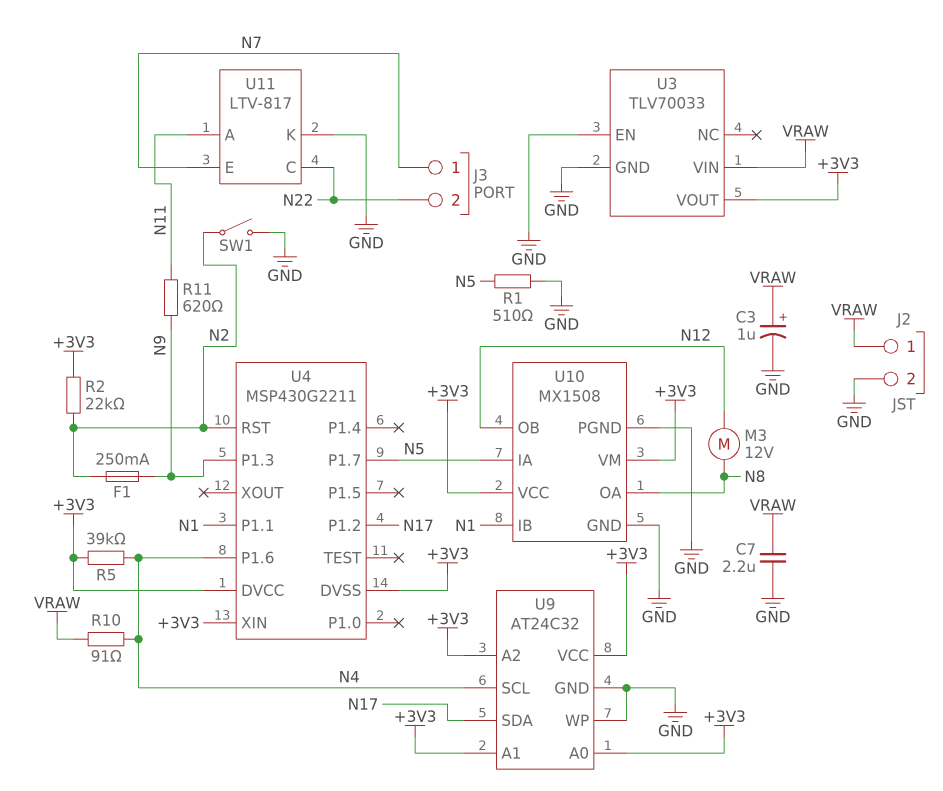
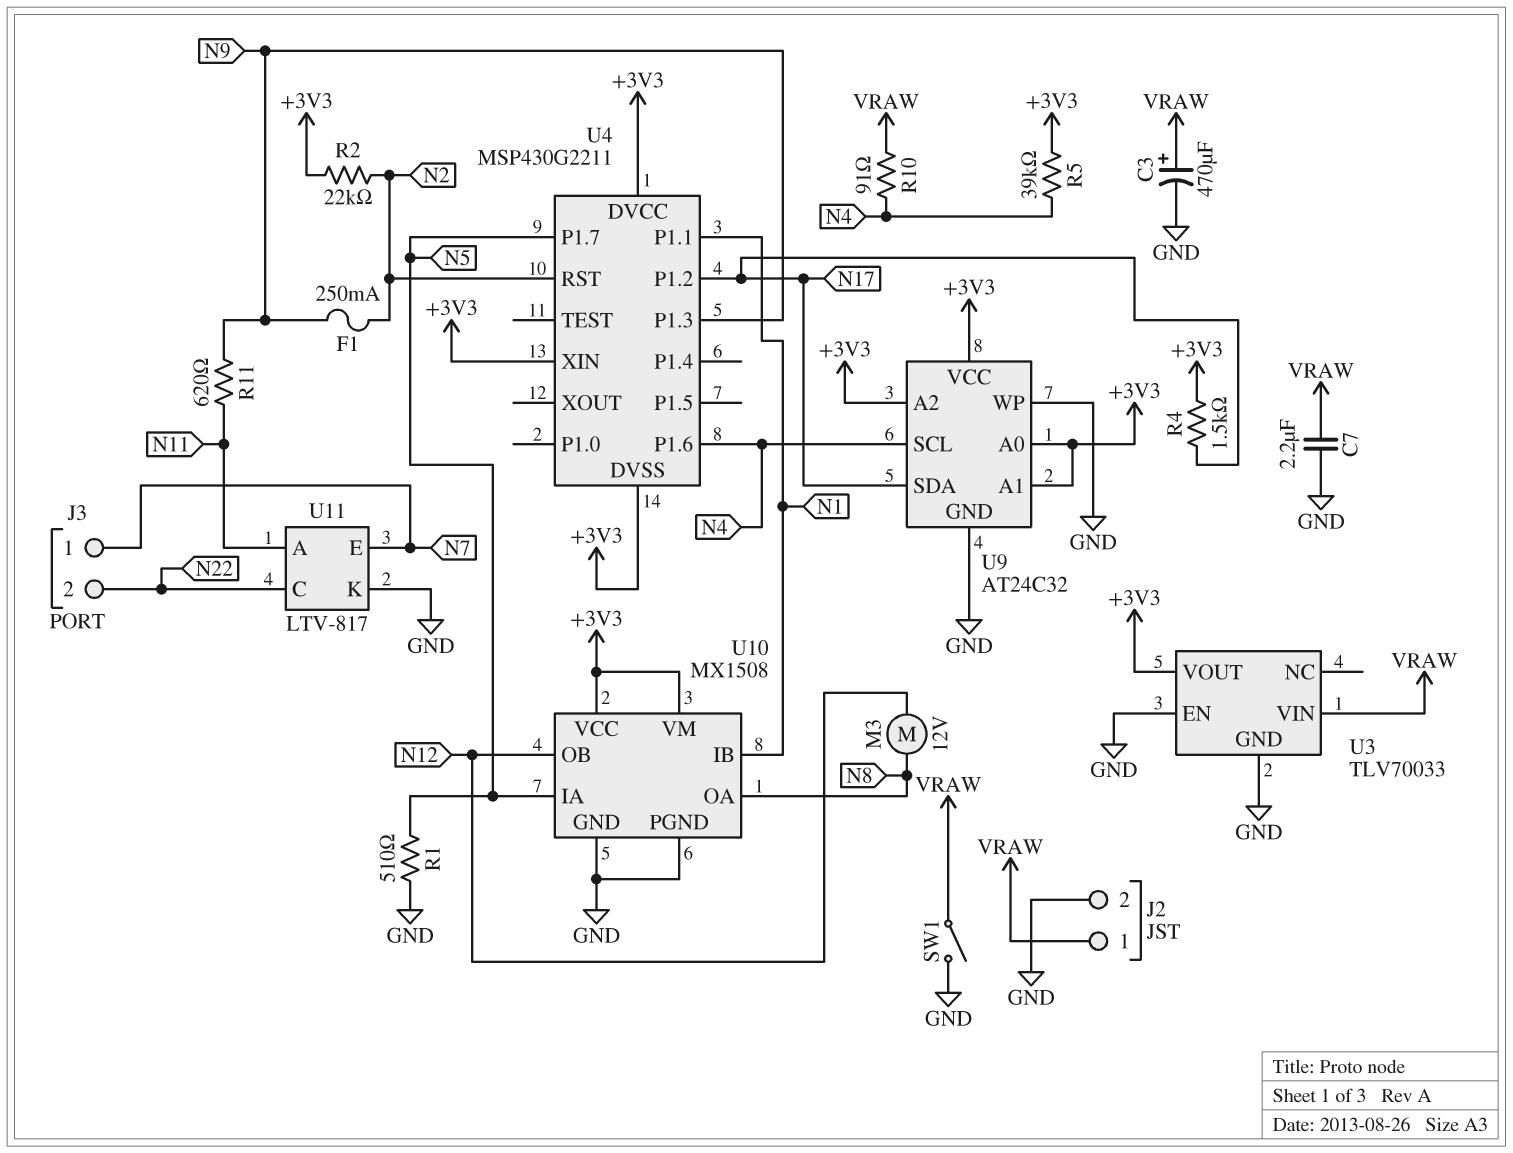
C3: 1uF (plus VRAW, minus GND) -> 470uF (plus VRAW, minus GND)
R4: none -> 1.5k (+3V3, N17)
SW1: switch (GND, N2) -> switch (GND, VRAW)

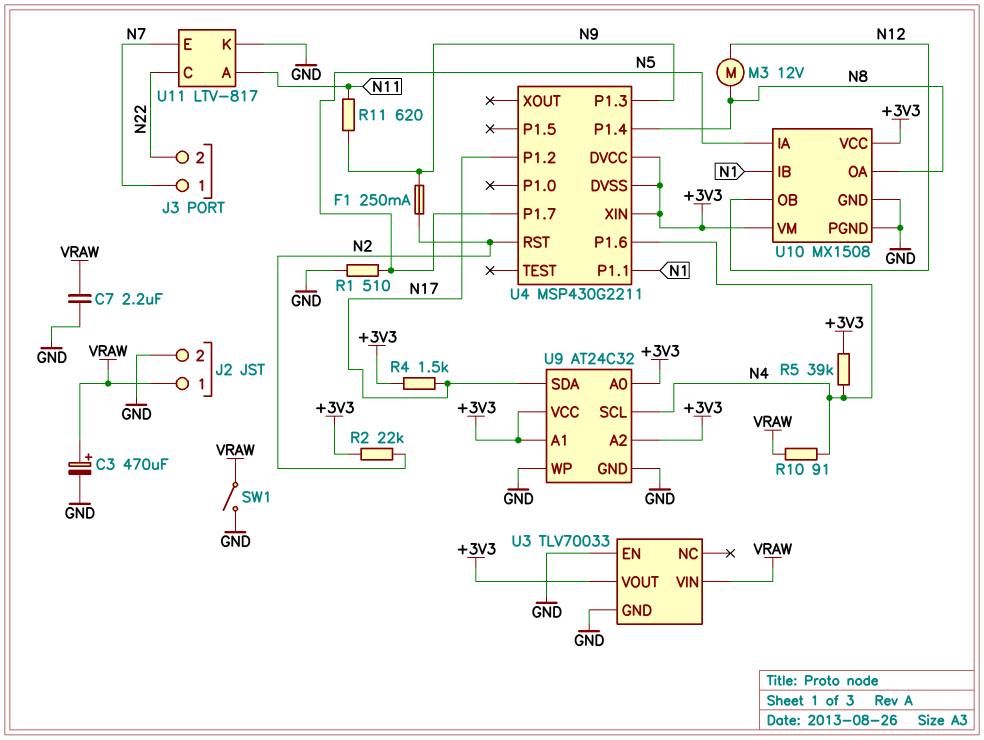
U4 pin P1.4: none -> N8

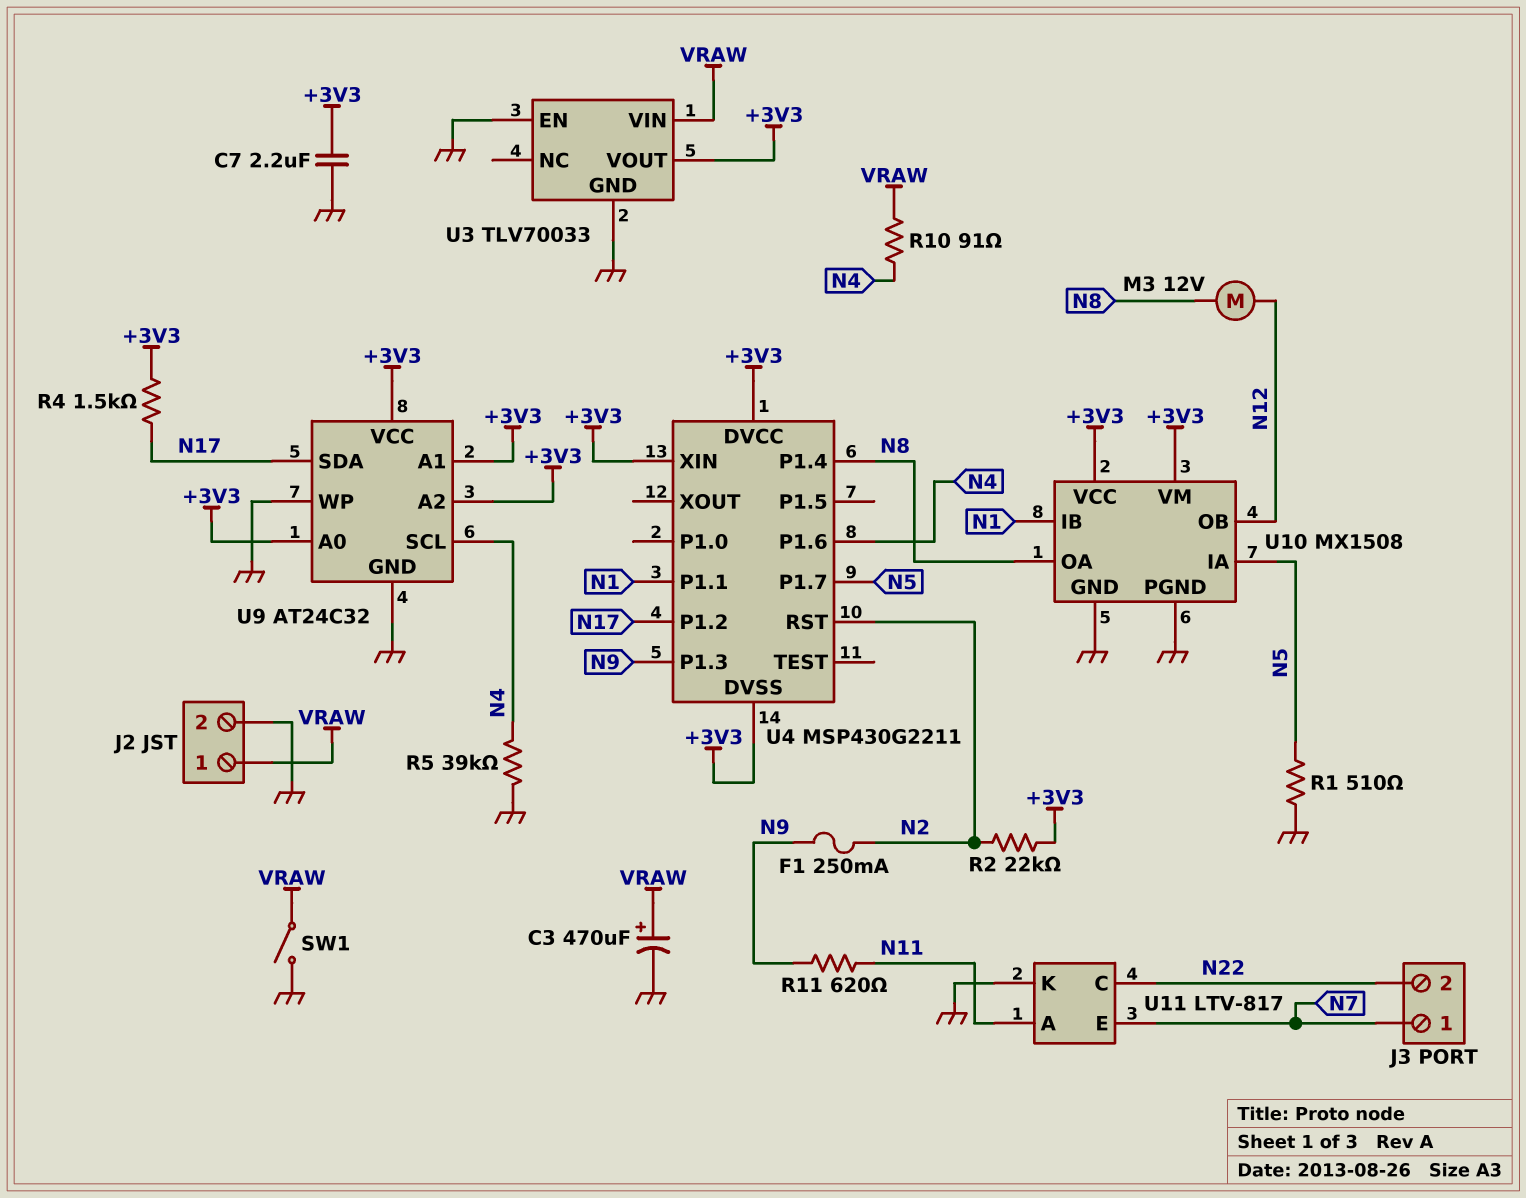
C7: 2.2uF (GND, VRAW) -> 2.2uF (+3V3, GND)
R5: 39k (+3V3, N4) -> 39k (GND, N4)

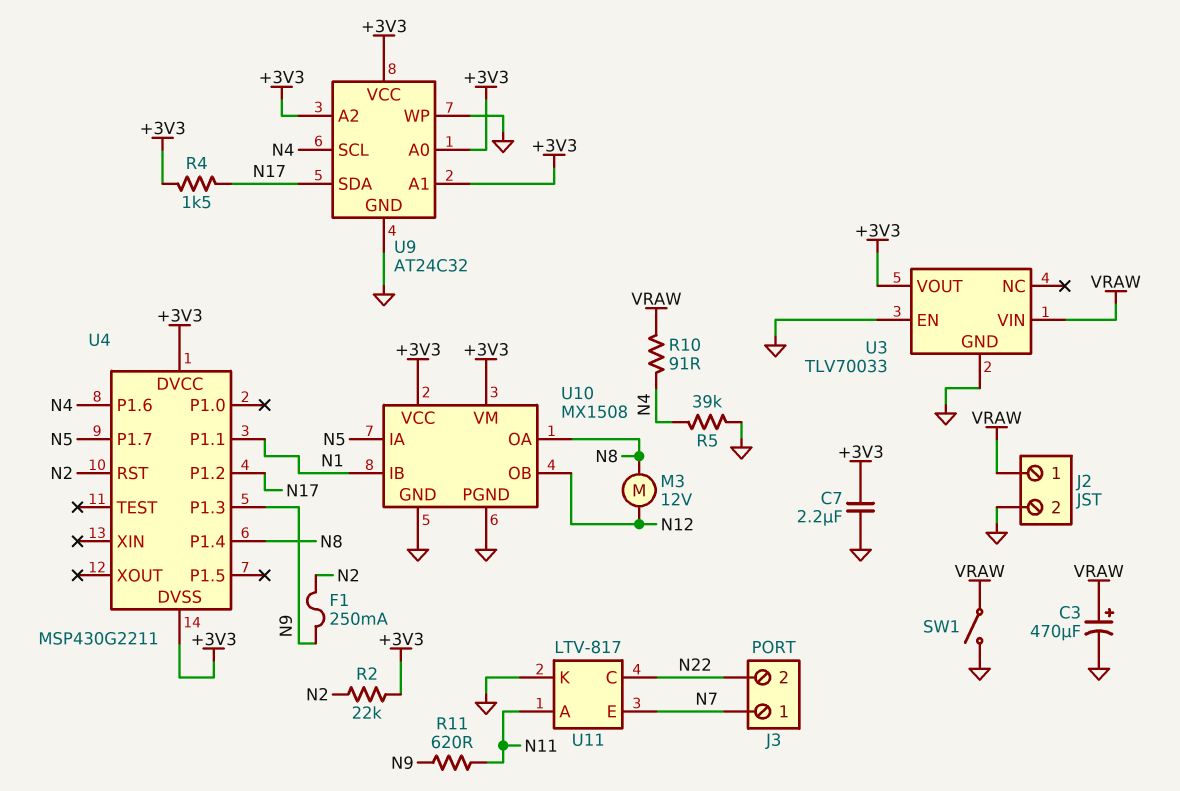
R1: 510 (GND, N5) -> none
U4 pin XIN: +3V3 -> none

